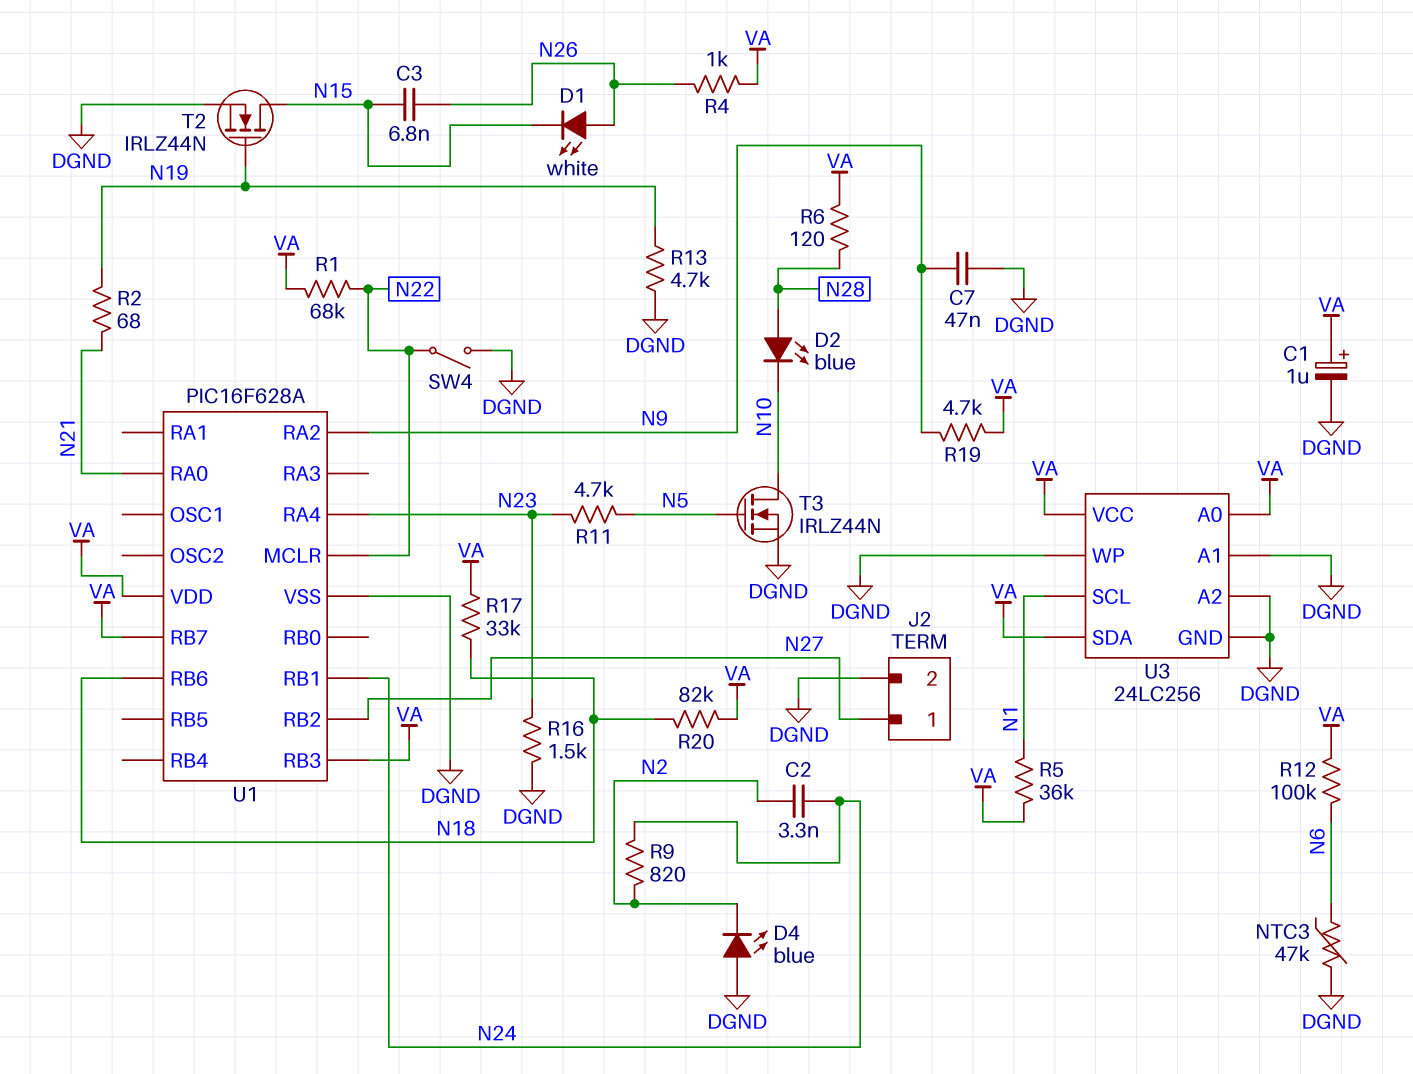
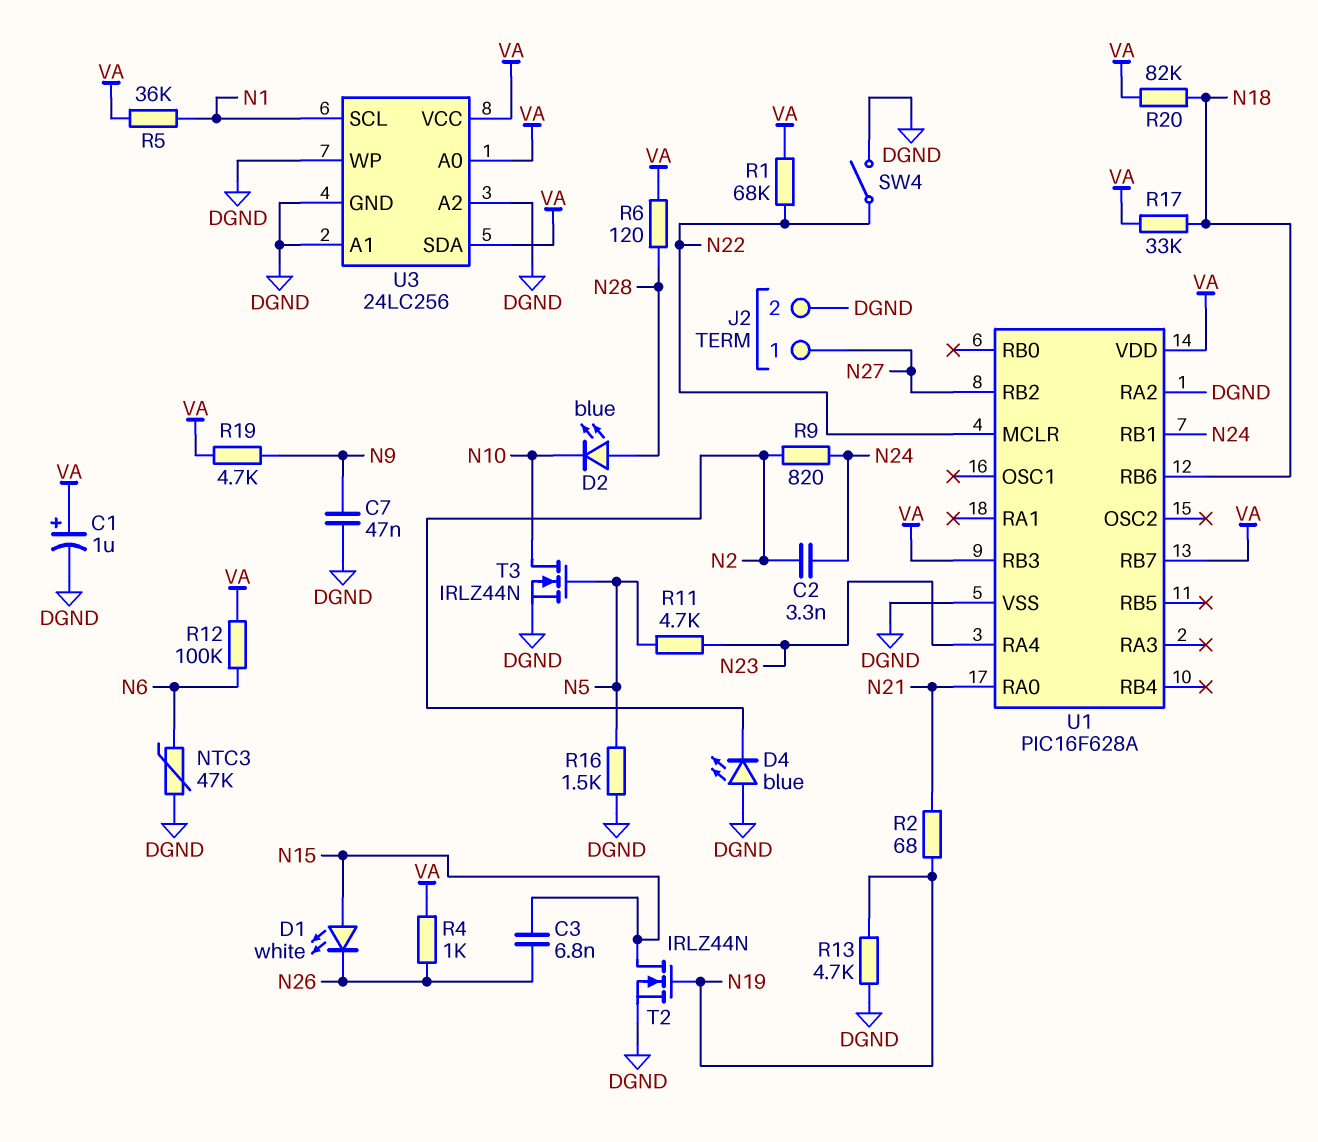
D1: LED white (A N26, K N15) -> LED white (A N15, K N26)
R16: 1.5k (DGND, N23) -> 1.5k (DGND, N5)
U1 pin RA2: N9 -> DGND

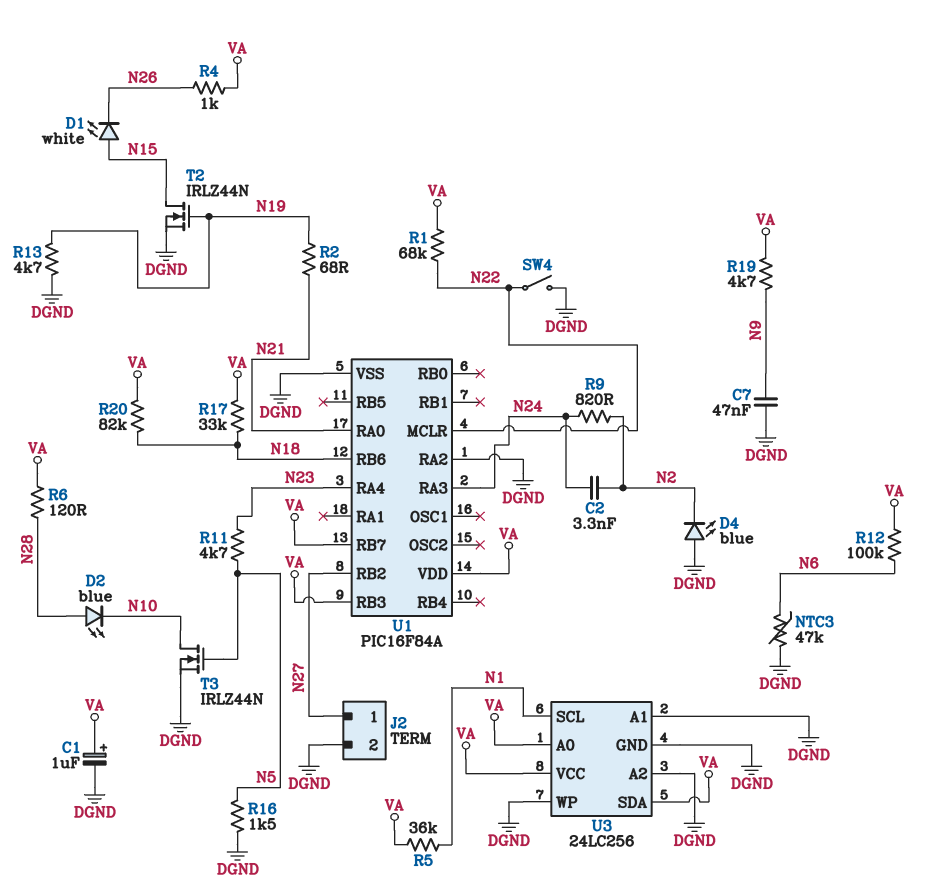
C3: 6.8nF (N15, N26) -> none
U1: PIC16F628A -> PIC16F84A
U1 pin RA3: none -> N24
U1 pin RB1: N24 -> none

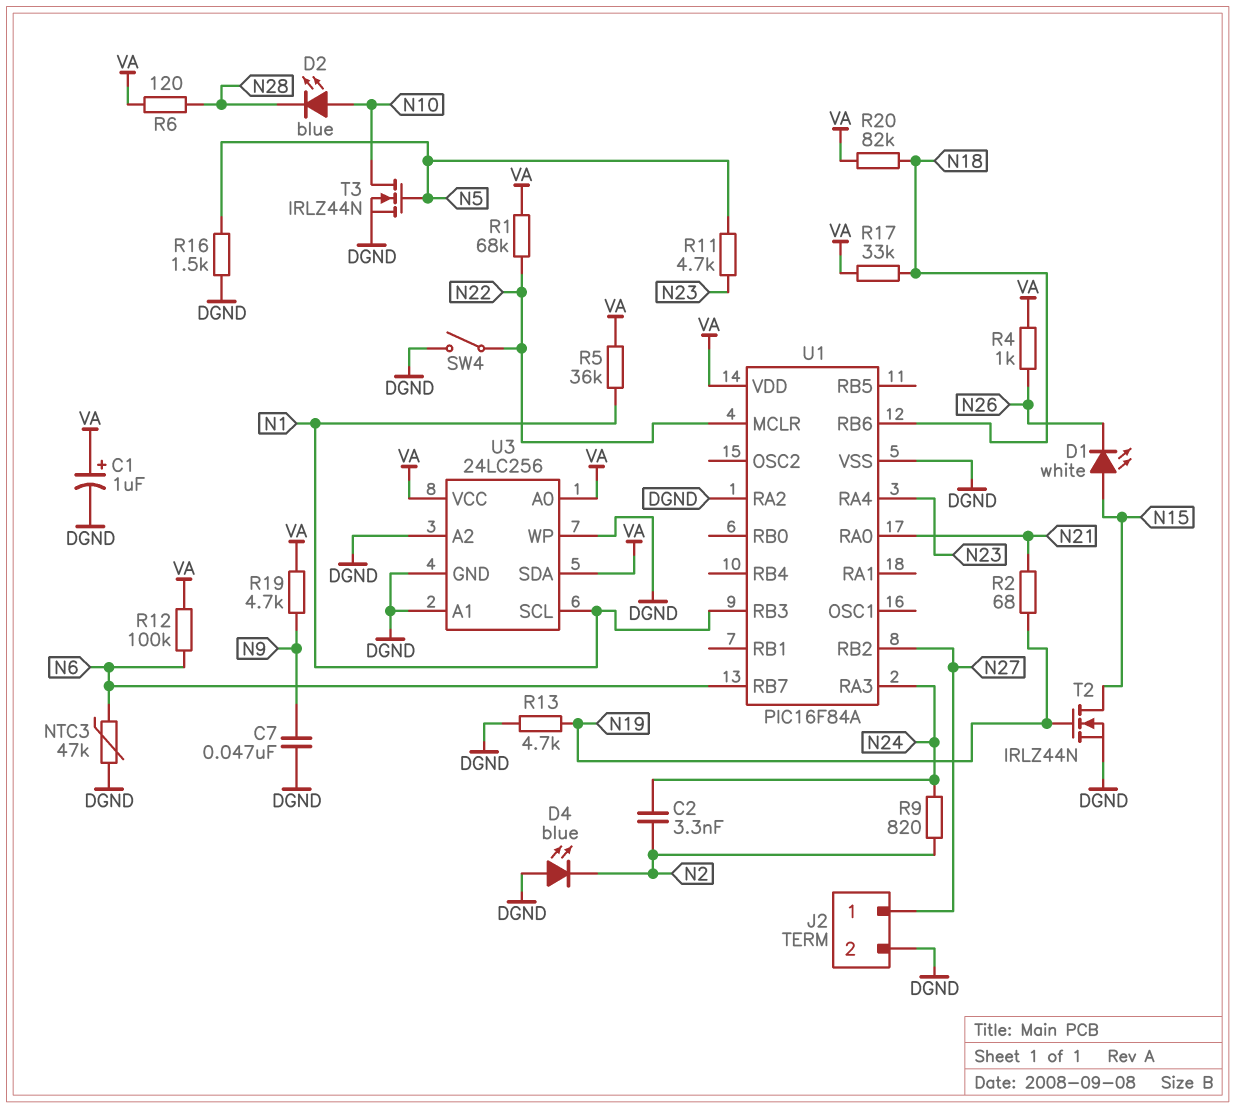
D2: LED blue (A N28, K N10) -> LED blue (A N10, K N28)
U1 pin RB3: VA -> N1
U1 pin RB7: VA -> N6

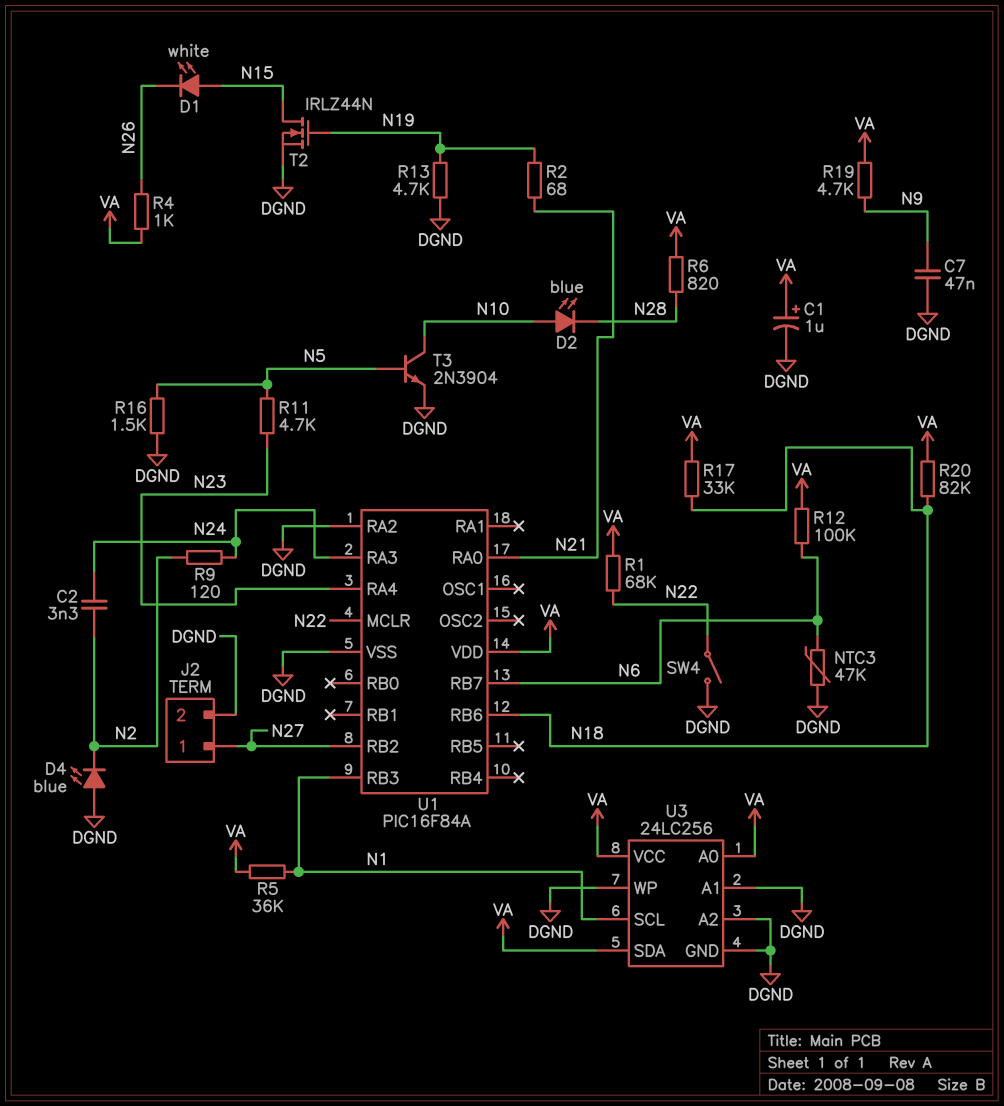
R6: 120 (N28, VA) -> 820 (N28, VA)
R9: 820 (N2, N24) -> 120 (N2, N24)
T3: NMOS IRLZ44N (G N5, D N10, S DGND) -> NPN 2N3904 (B N5, C N10, E DGND)

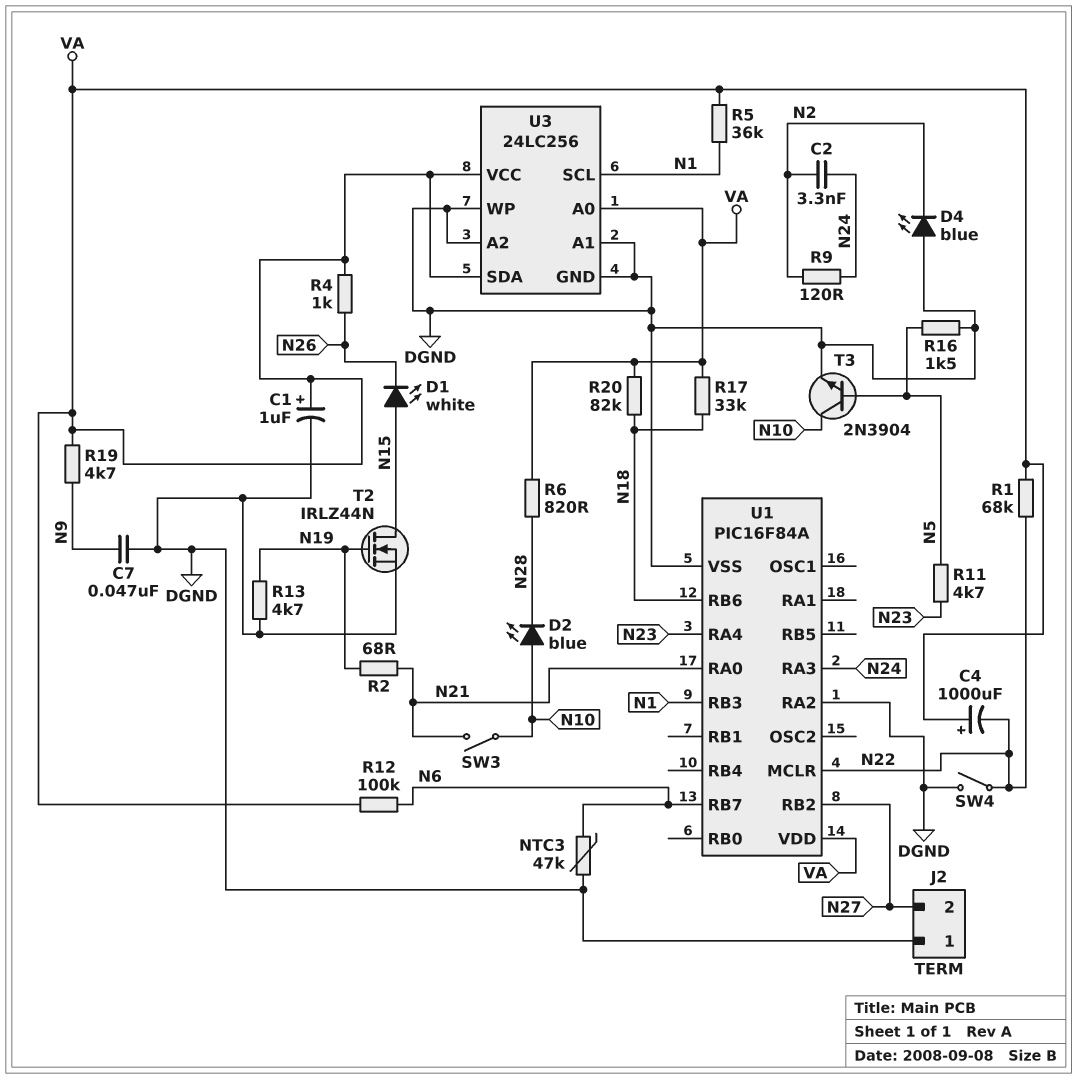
C4: none -> 1000uF (plus VA, minus N22)
J2 pin 1: N27 -> DGND
J2 pin 2: DGND -> N27
SW3: none -> switch (N10, N21)

